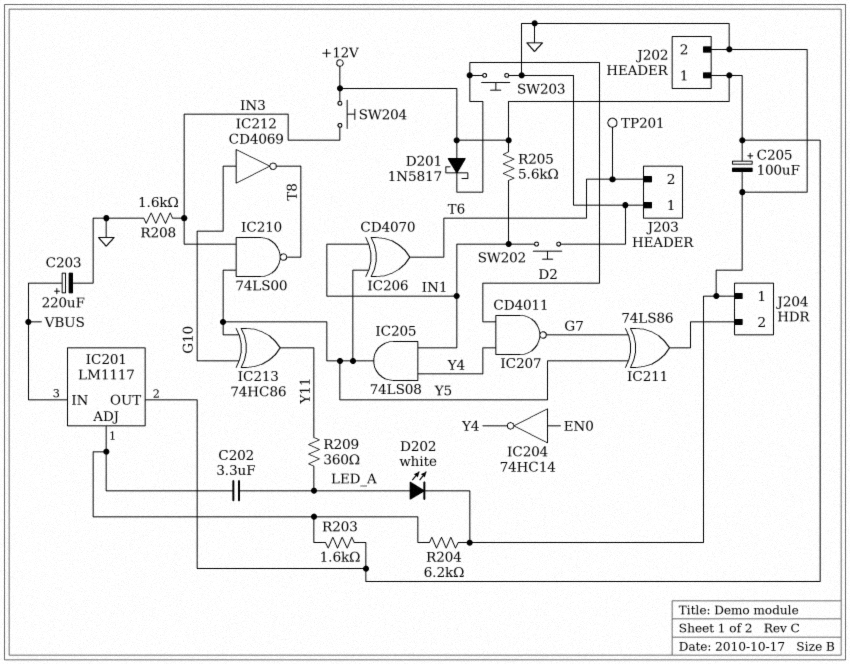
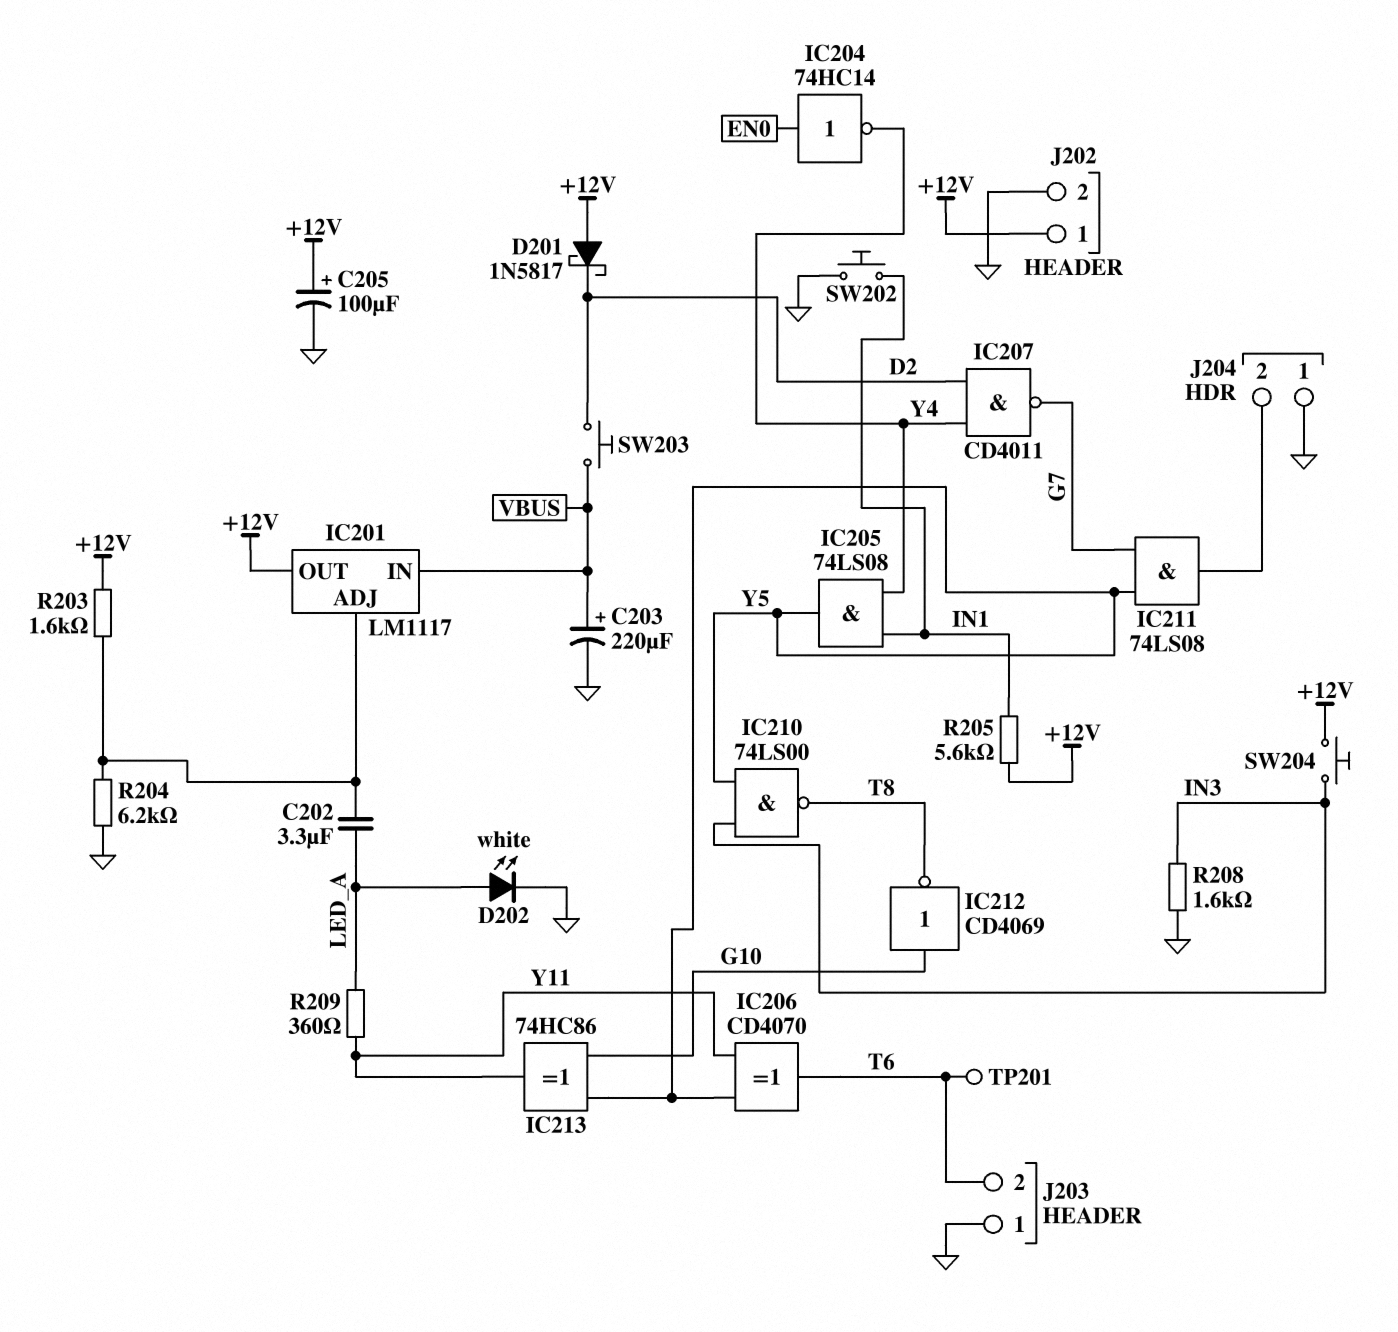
IC206: XOR CD4070 (in IN1, in Y5, out T6) -> XOR CD4070 (in Y5, in Y11, out T6)
IC211: XOR 74LS86 (in G7, in Y5, out J204/2) -> AND 74LS08 (in G7, in Y5, out J204/2)
SW203: button (D2, GND) -> button (D2, VBUS)

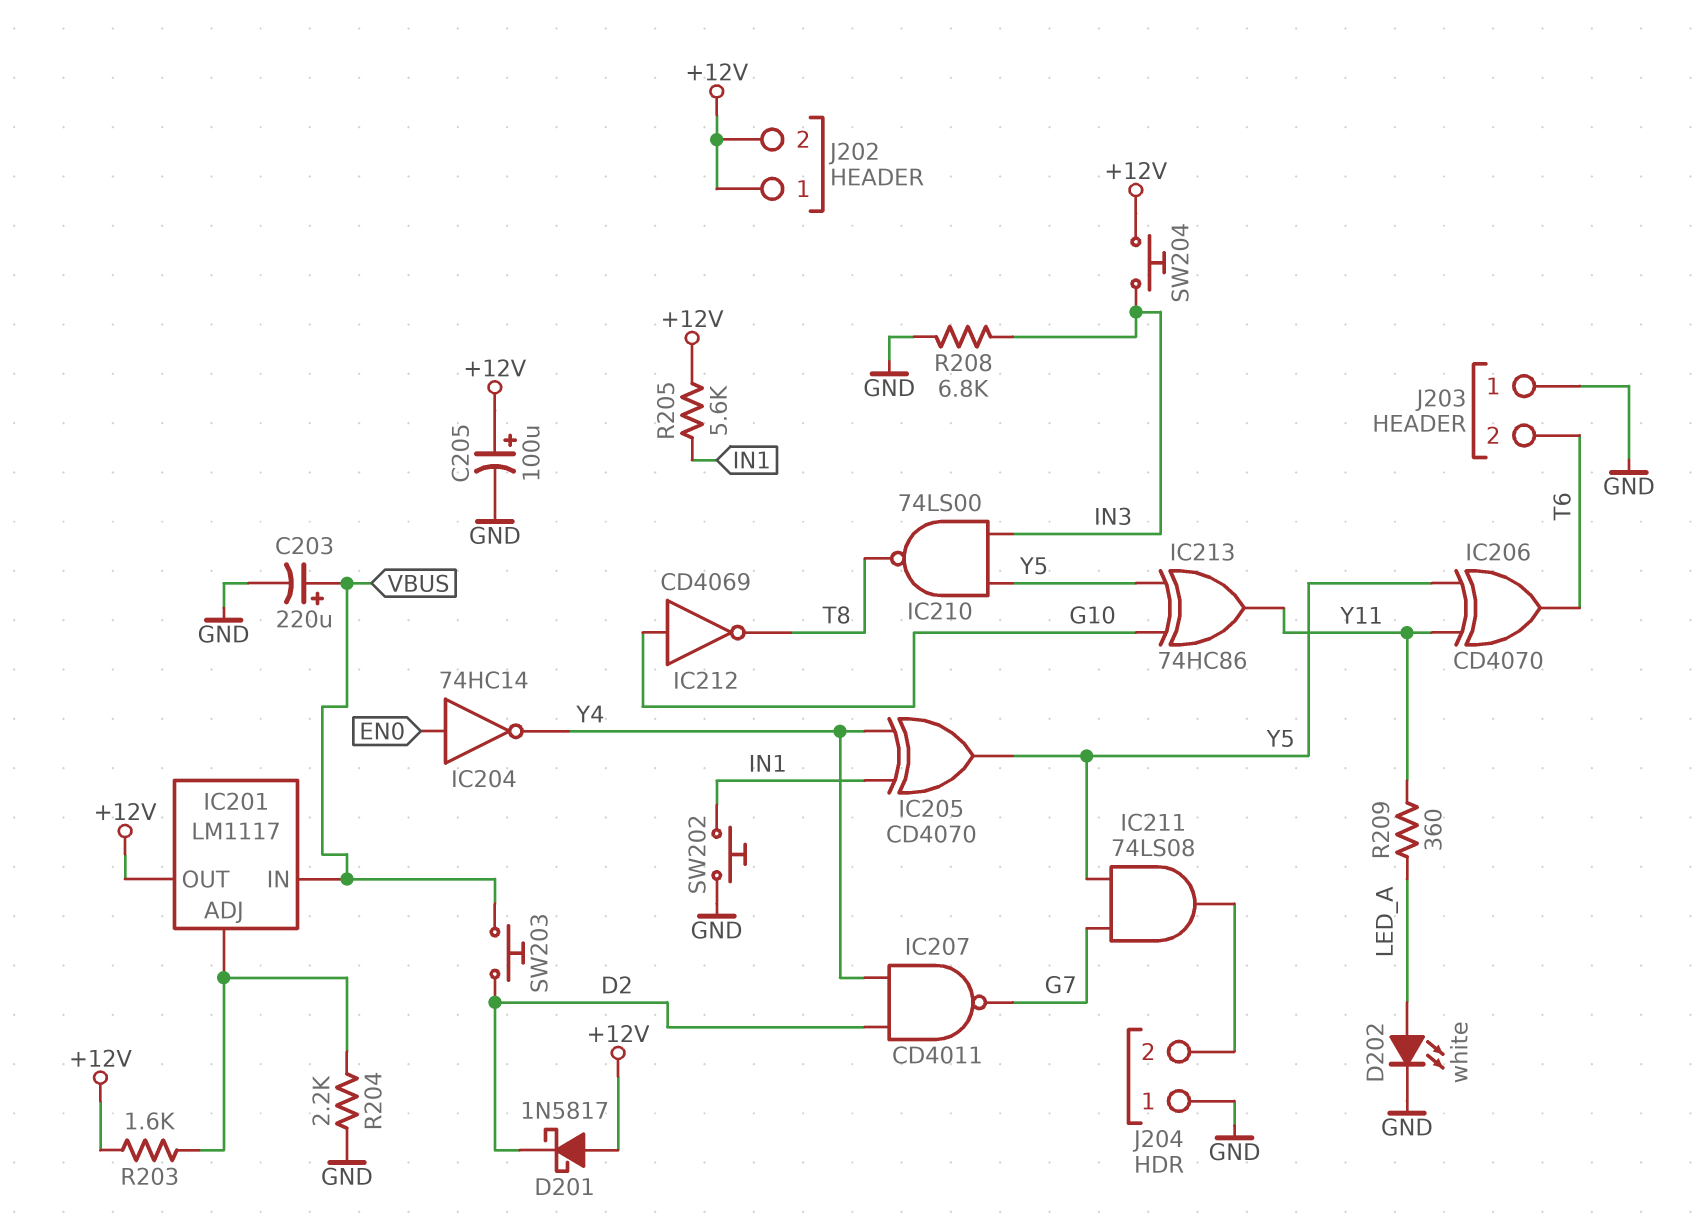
C202: 3.3uF (IC201/ADJ, LED_A) -> none
IC205: AND 74LS08 (in IN1, in Y4, out Y5) -> XOR CD4070 (in IN1, in Y4, out Y5)
J202 pin 2: GND -> +12V
R204: 6.2k (GND, IC201/ADJ) -> 2.2k (GND, IC201/ADJ)
R208: 1.6k (GND, IN3) -> 6.8k (GND, IN3)
TP201: test point (T6) -> none

